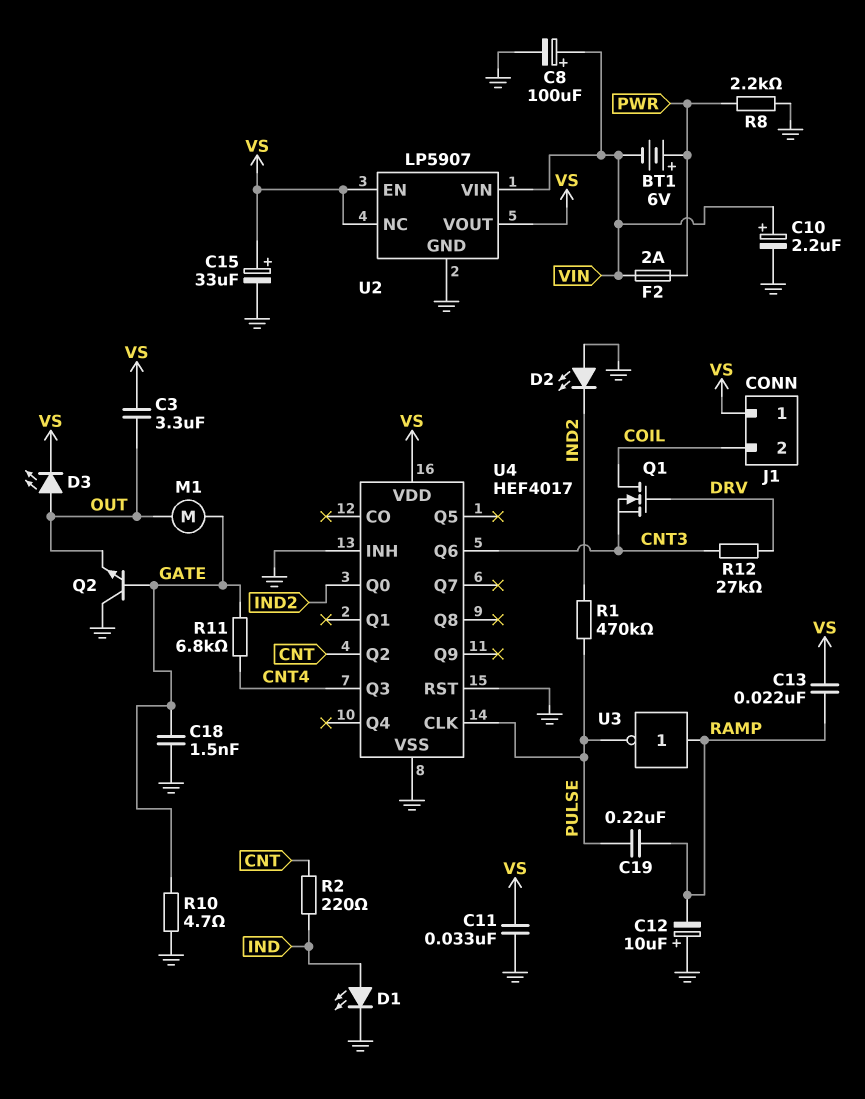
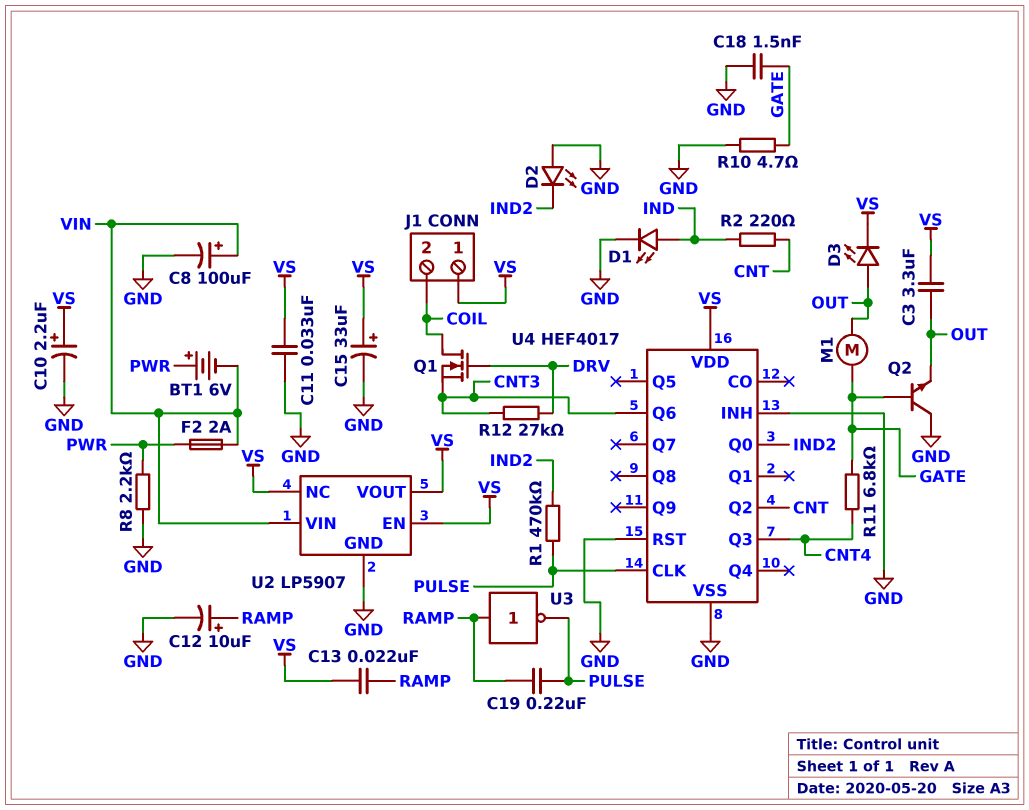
C10: 2.2uF (plus VIN, minus GND) -> 2.2uF (plus VS, minus GND)
C12: 10uF (plus GND, minus RAMP) -> 10uF (plus RAMP, minus GND)

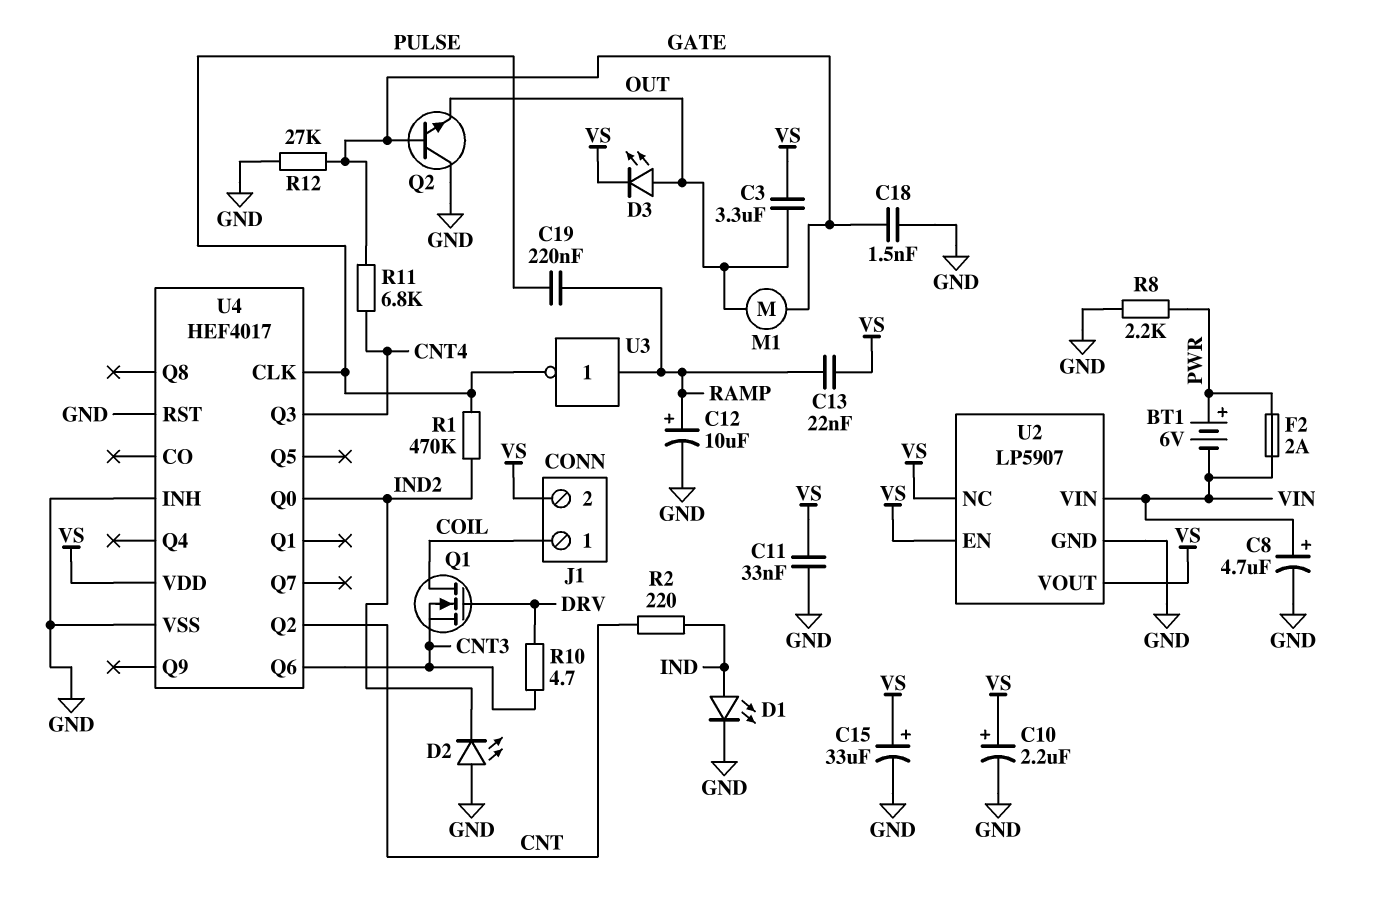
C8: 100uF (plus VIN, minus GND) -> 4.7uF (plus VIN, minus GND)
J1 pin 1: VS -> COIL
J1 pin 2: COIL -> VS
R10: 4.7 (GATE, GND) -> 4.7 (CNT3, DRV)
R12: 27k (CNT3, DRV) -> 27k (GATE, GND)

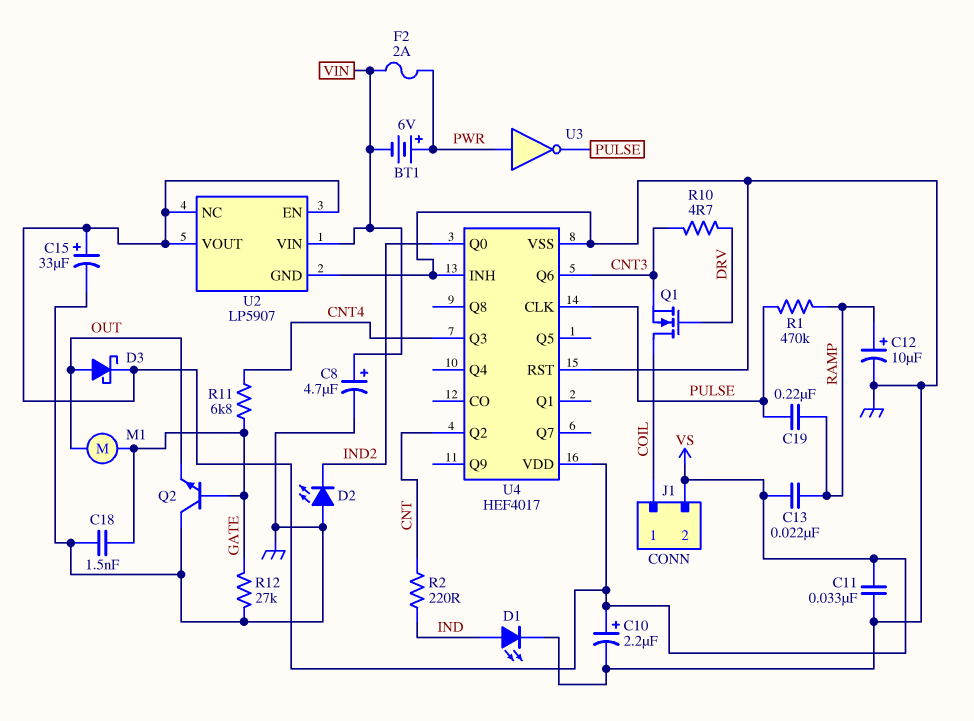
C3: 3.3uF (OUT, VS) -> none
D3: LED (A OUT, K VS) -> schottky (A OUT, K VS)
R1: 470k (IND2, PULSE) -> 470k (PULSE, RAMP)
R8: 2.2k (GND, PWR) -> none
U3: NOT (in RAMP, out PULSE) -> NOT (in PWR, out PULSE)

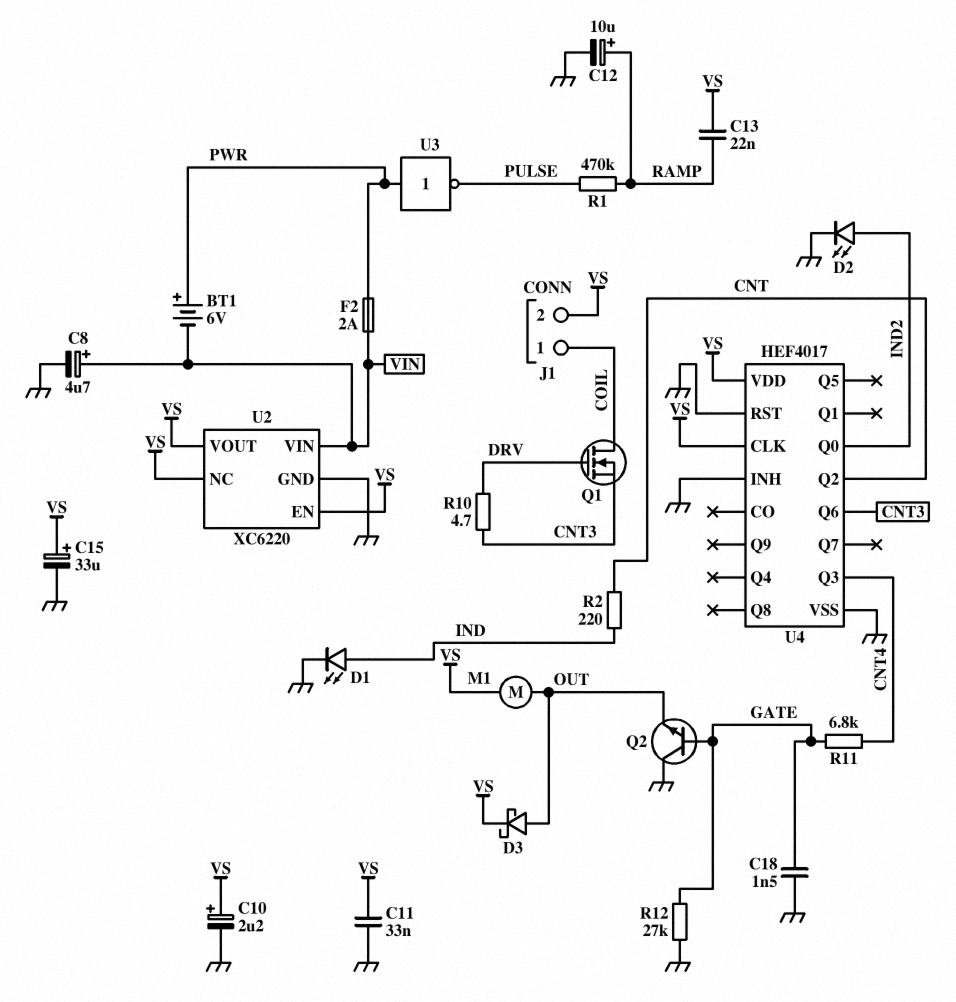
C19: 220nF (PULSE, RAMP) -> none
D2: LED (A GND, K IND2) -> LED (A IND2, K GND)
M1: motor (GATE, OUT) -> motor (OUT, VS)
U2: LP5907 -> XC6220
U4 pin CLK: PULSE -> VS

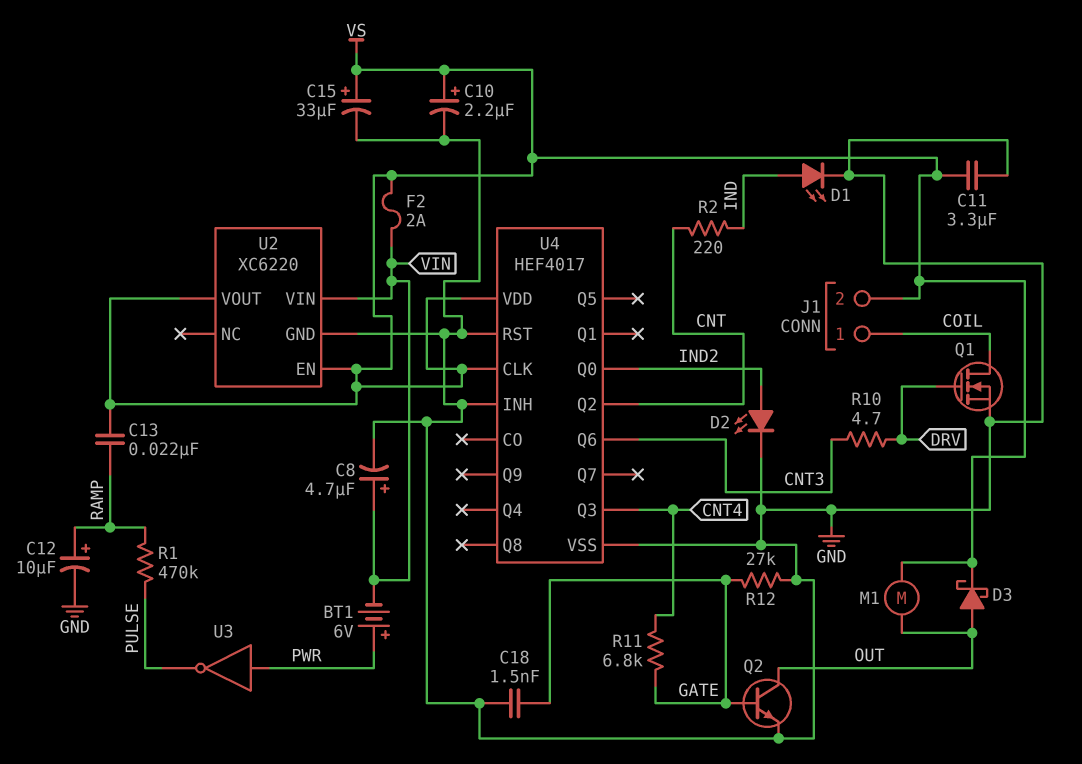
C11: 33nF (GND, VS) -> 3.3uF (GND, VS)
F2: 2A (PWR, VIN) -> 2A (VIN, VS)
Q1: NMOS (G DRV, D COIL, S CNT3) -> NMOS (G DRV, D COIL, S GND)
Q2: NPN (B GATE, C GND, E OUT) -> NPN (B GATE, C OUT, E GND)
U2 pin NC: VS -> none

